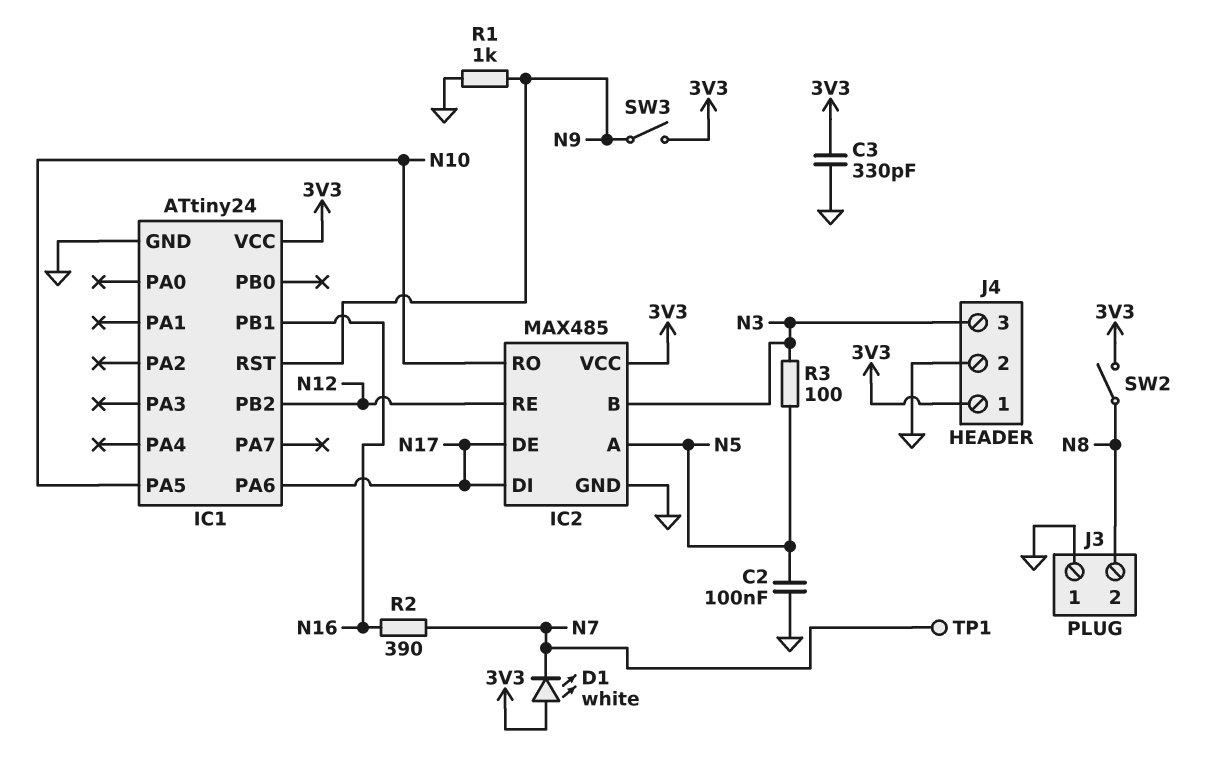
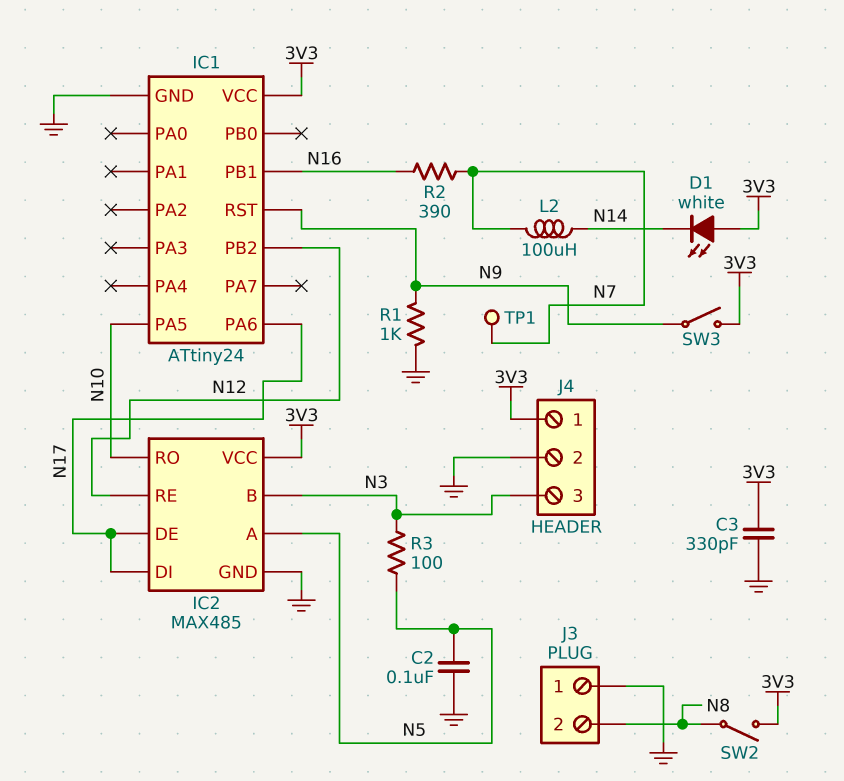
D1: LED white (A 3V3, K N7) -> LED white (A 3V3, K N14)
L2: none -> 100uH (N7, N14)

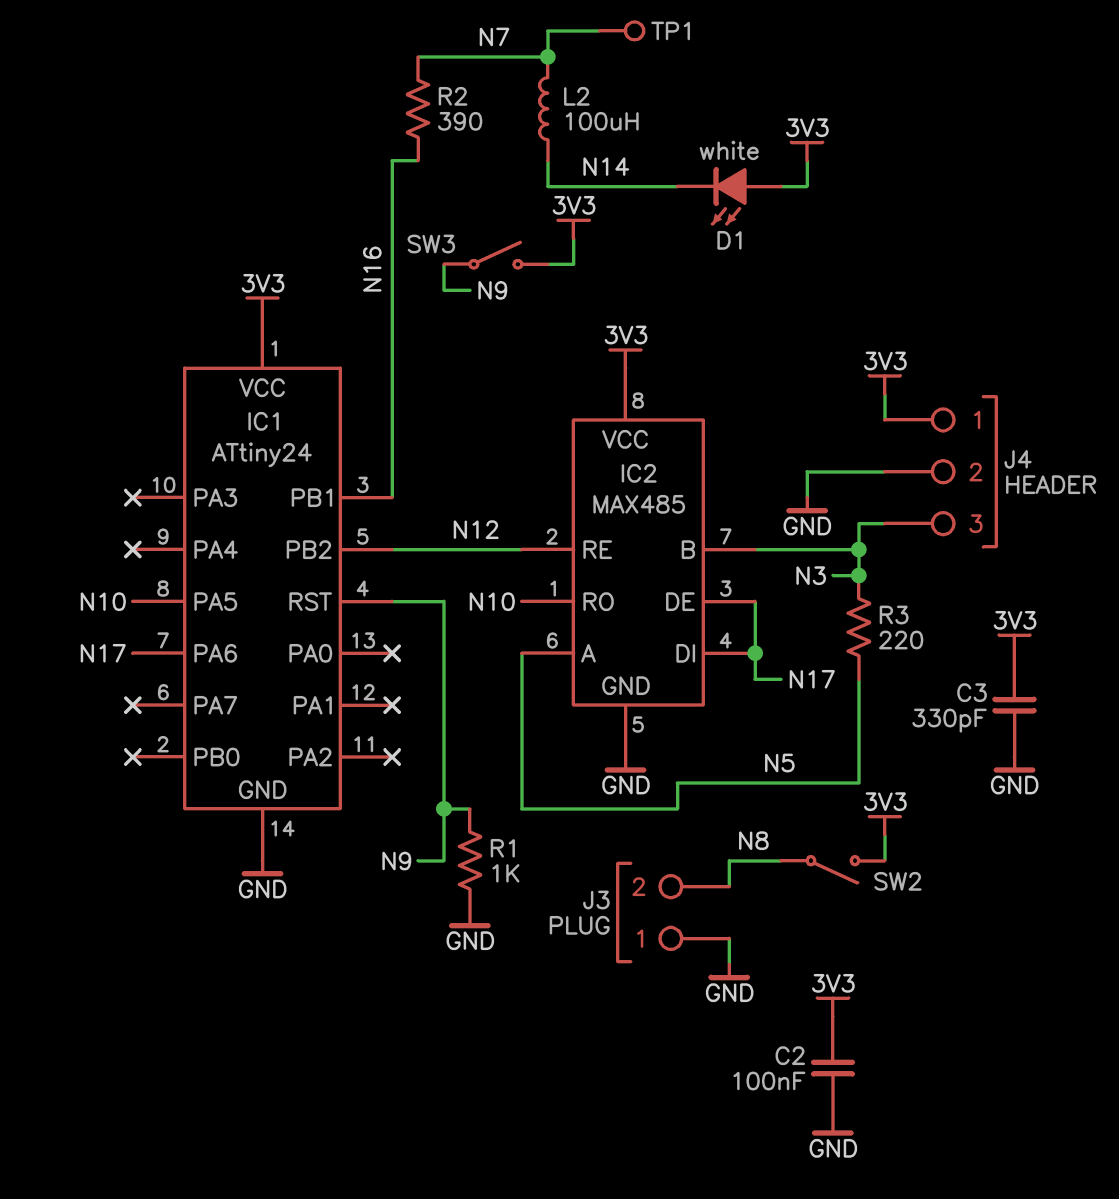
C2: 100nF (GND, N5) -> 100nF (3V3, GND)
R3: 100 (N3, N5) -> 220 (N3, N5)

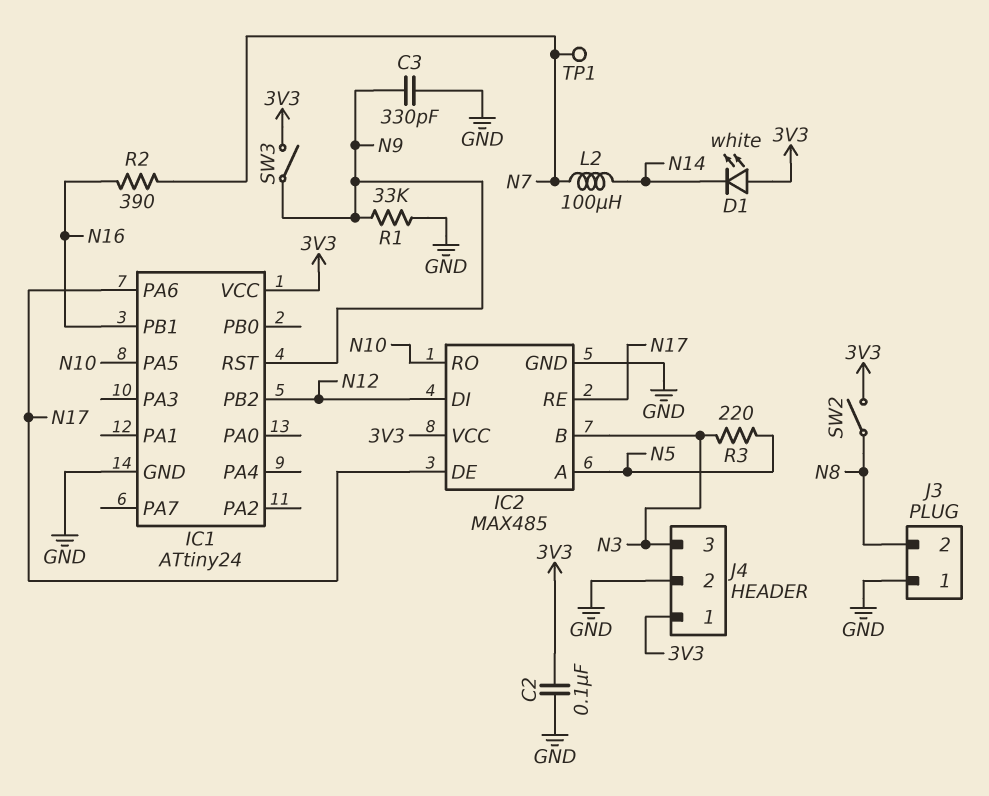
C3: 330pF (3V3, GND) -> 330pF (GND, N9)
IC2 pin DI: N17 -> N12
IC2 pin RE: N12 -> N17
R1: 1k (GND, N9) -> 33k (GND, N9)

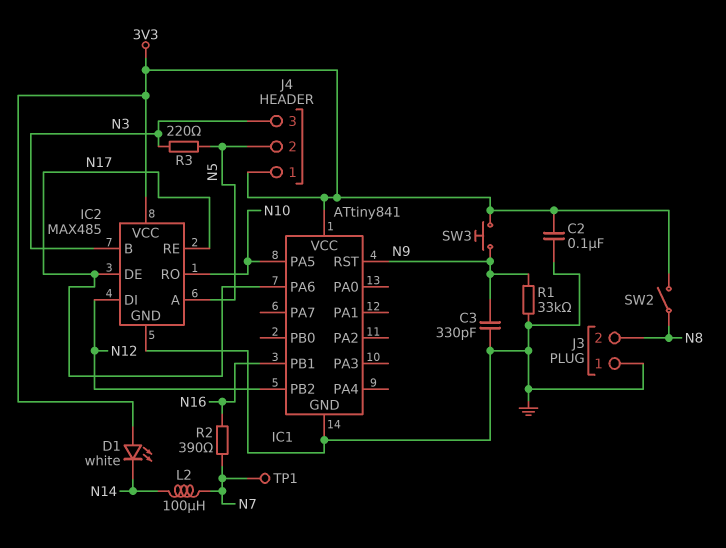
IC1: ATtiny24 -> ATtiny841
J4 pin 2: GND -> N5
SW3: switch (3V3, N9) -> button (3V3, N9)

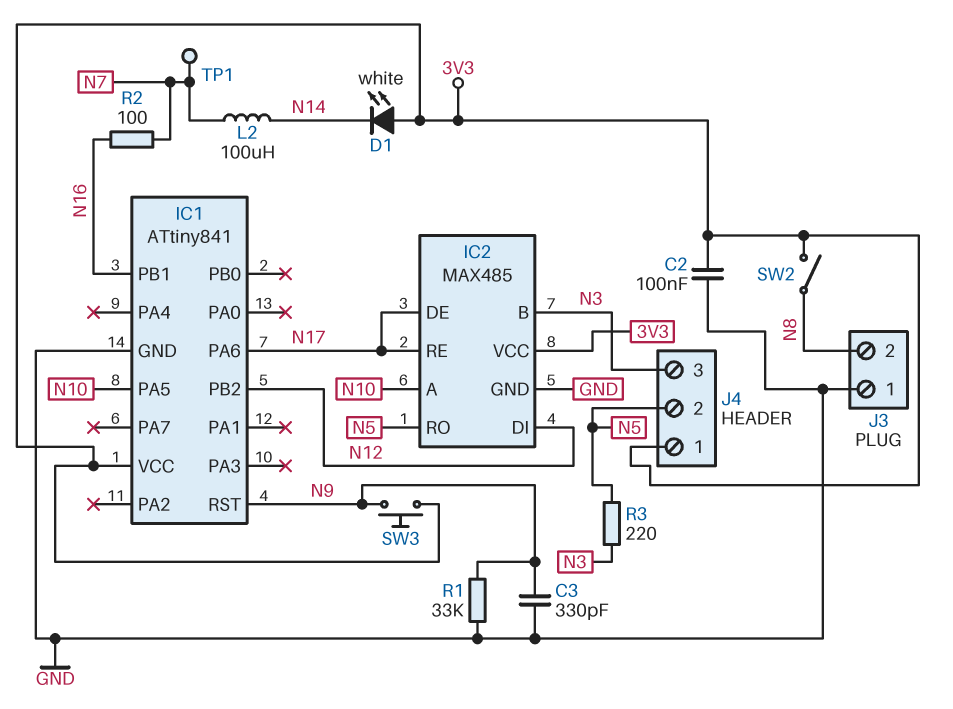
IC2 pin A: N5 -> N10
IC2 pin RO: N10 -> N5
R2: 390 (N7, N16) -> 100 (N7, N16)

